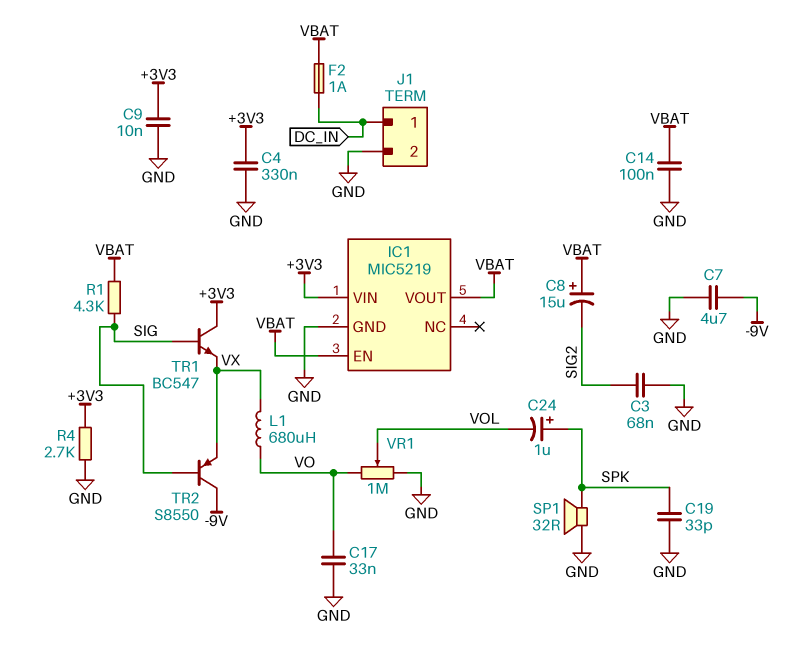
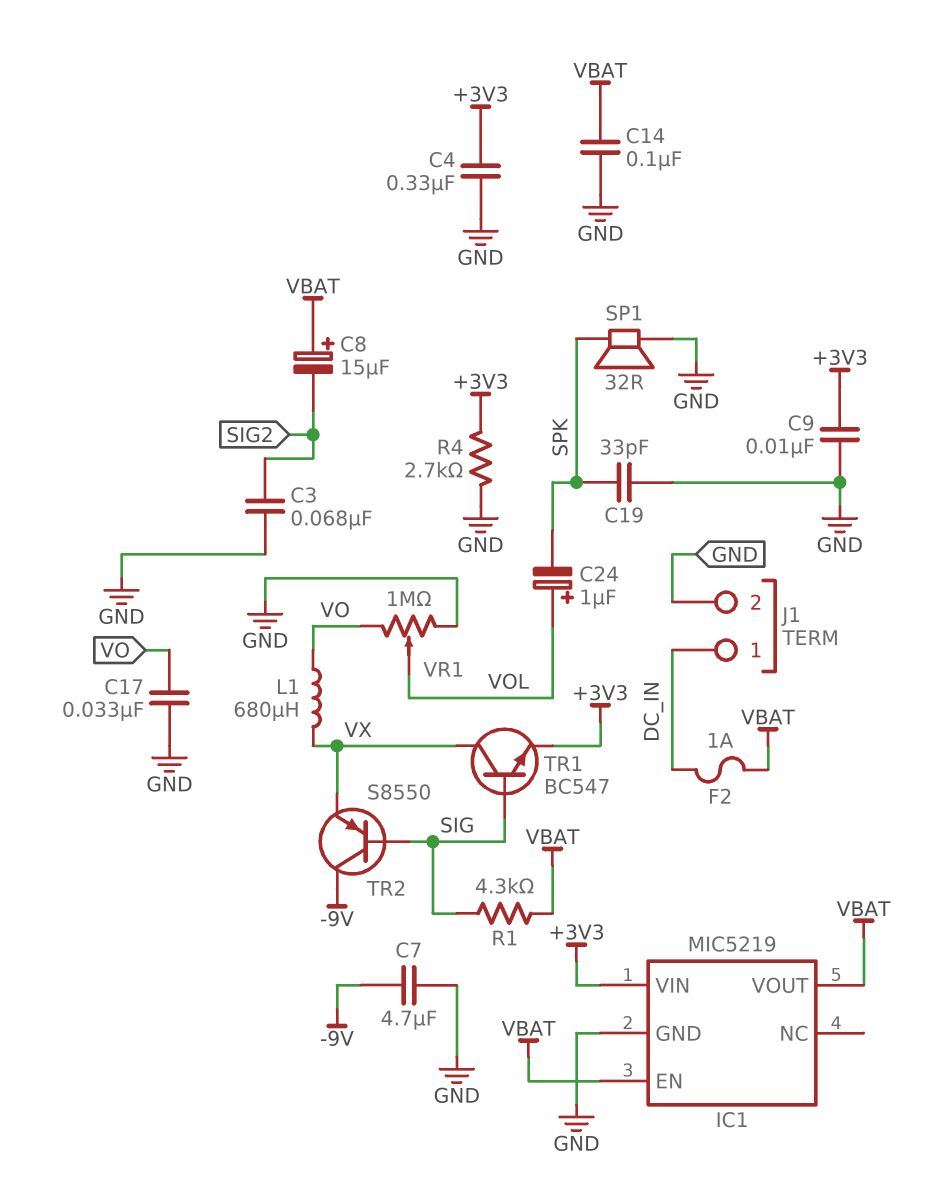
C24: 1uF (plus SPK, minus VOL) -> 1uF (plus VOL, minus SPK)
TR1: NPN BC547 (B SIG, C +3V3, E VX) -> NPN BC547 (B SIG, C VX, E +3V3)

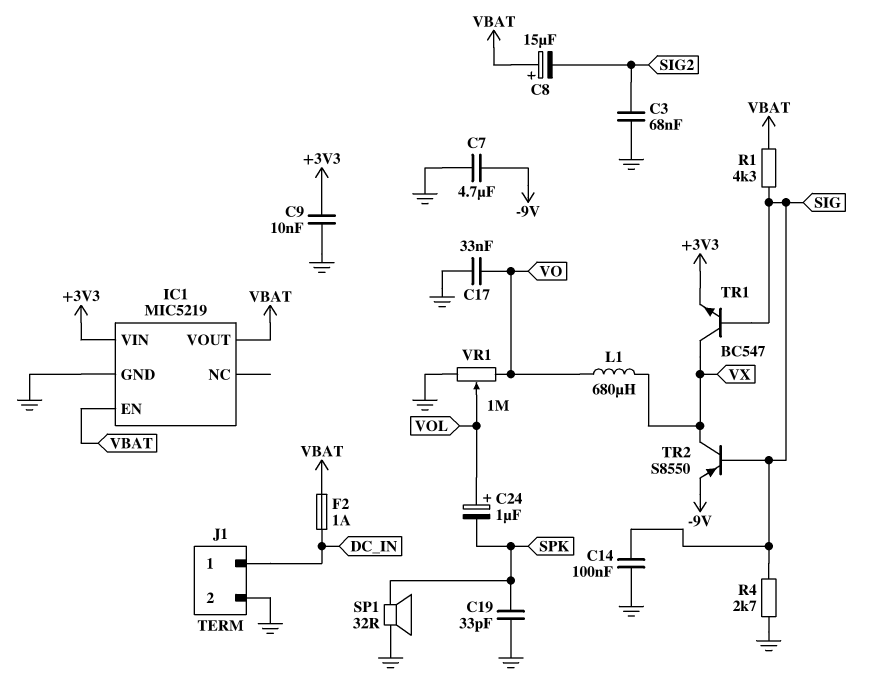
C4: 330nF (+3V3, GND) -> none
C14: 100nF (GND, VBAT) -> 100nF (GND, SIG)
R4: 2.7k (+3V3, GND) -> 2.7k (GND, SIG)
TR2: PNP S8550 (B SIG, C -9V, E VX) -> PNP S8550 (B SIG, C VX, E -9V)

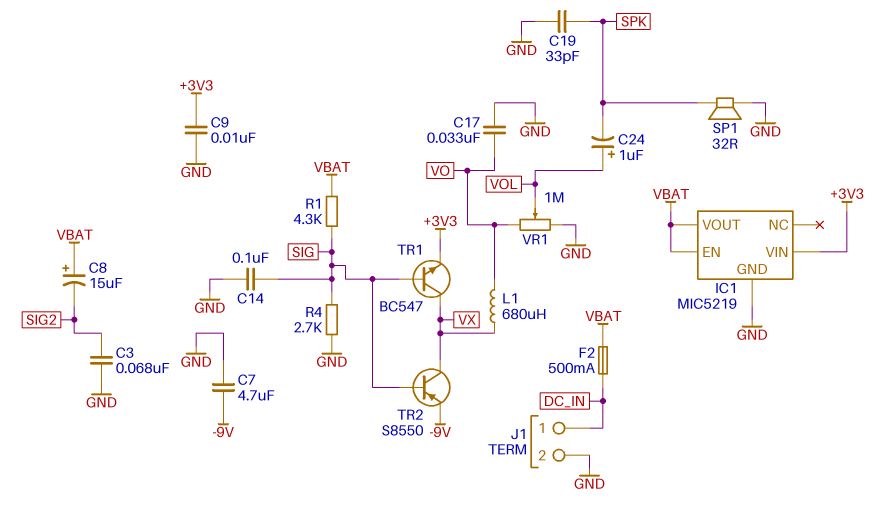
F2: 1A (DC_IN, VBAT) -> 500mA (DC_IN, VBAT)

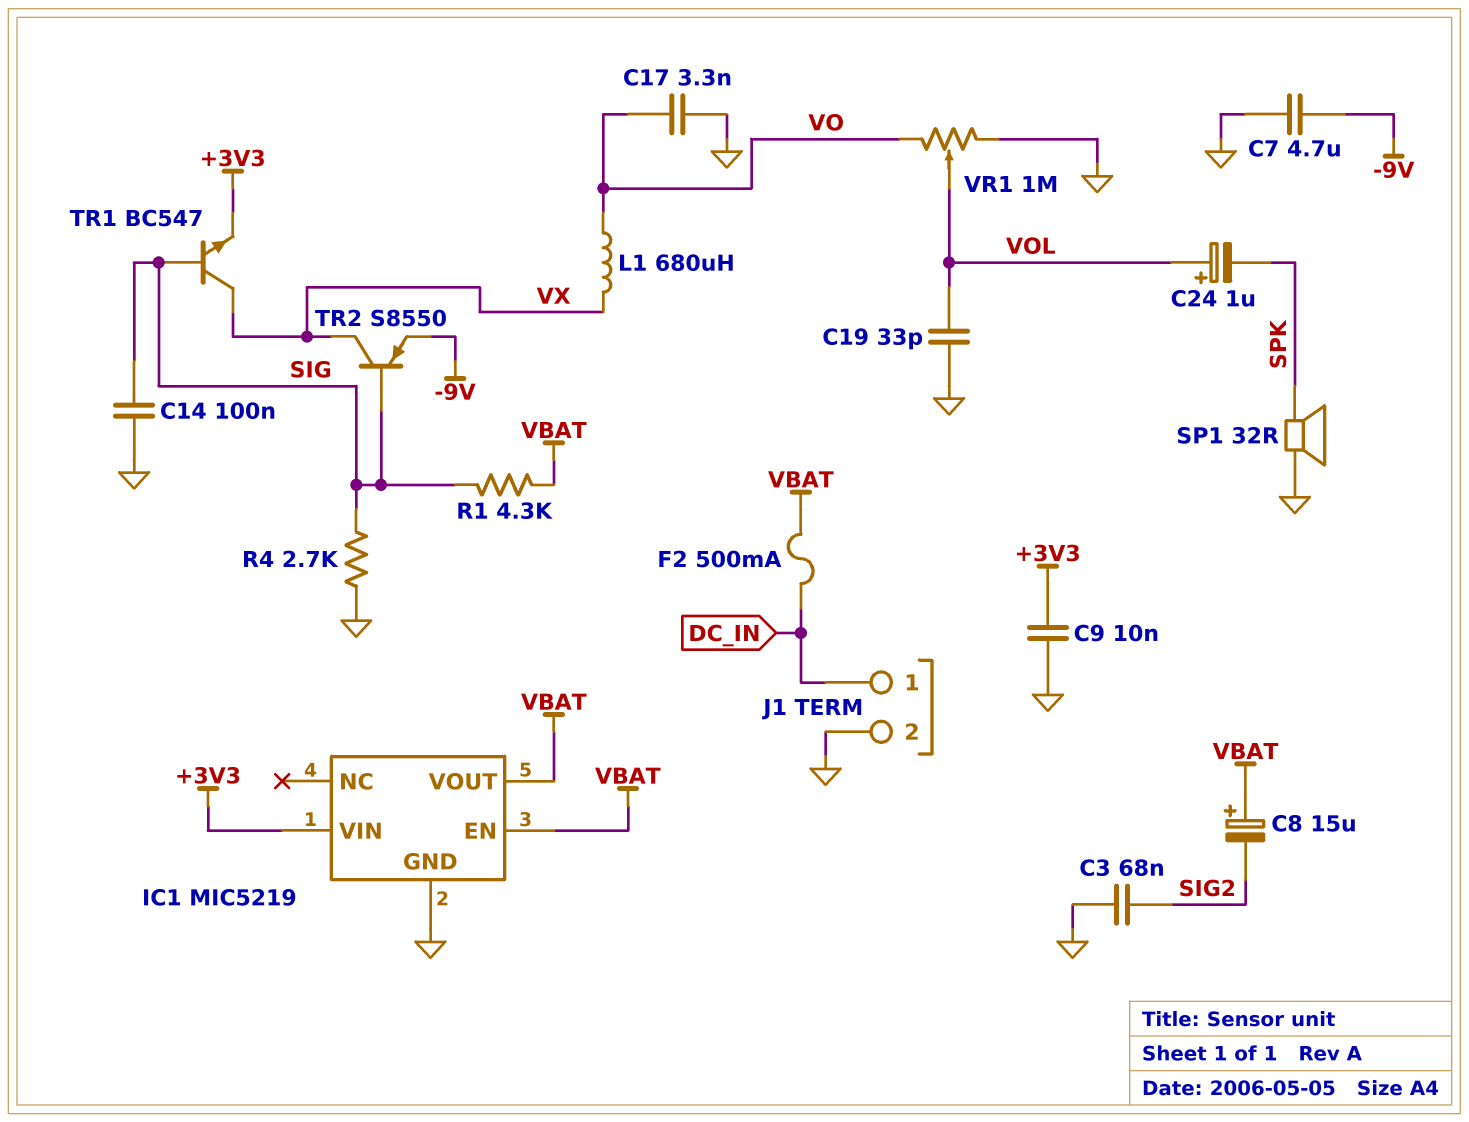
C17: 33nF (GND, VO) -> 3.3nF (GND, VO)
C19: 33pF (GND, SPK) -> 33pF (GND, VOL)

